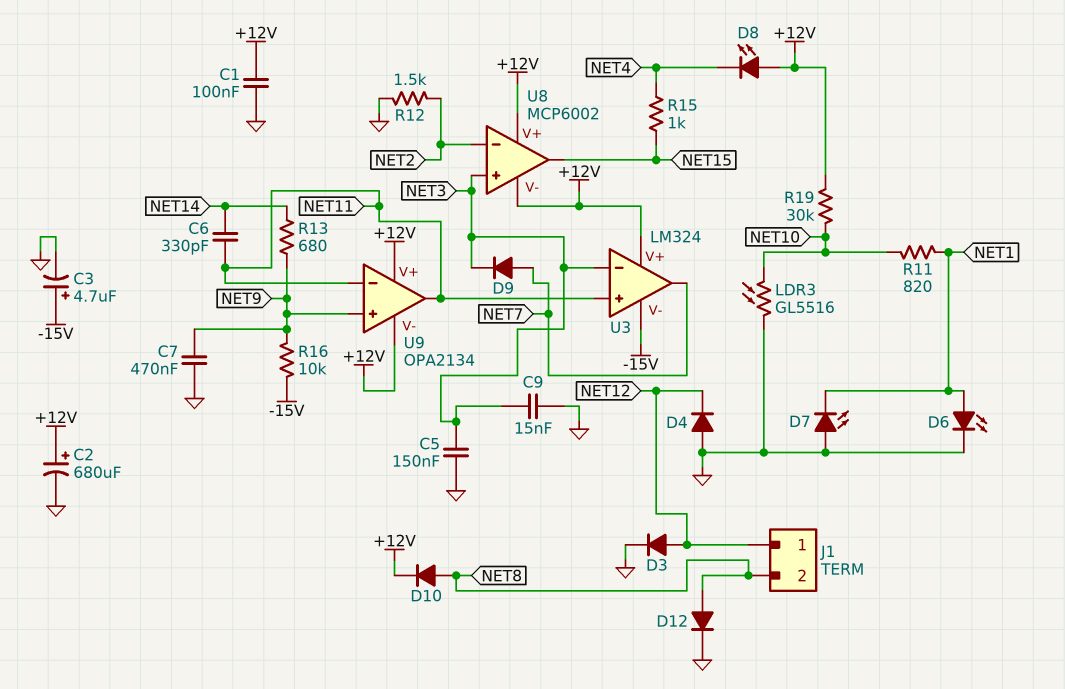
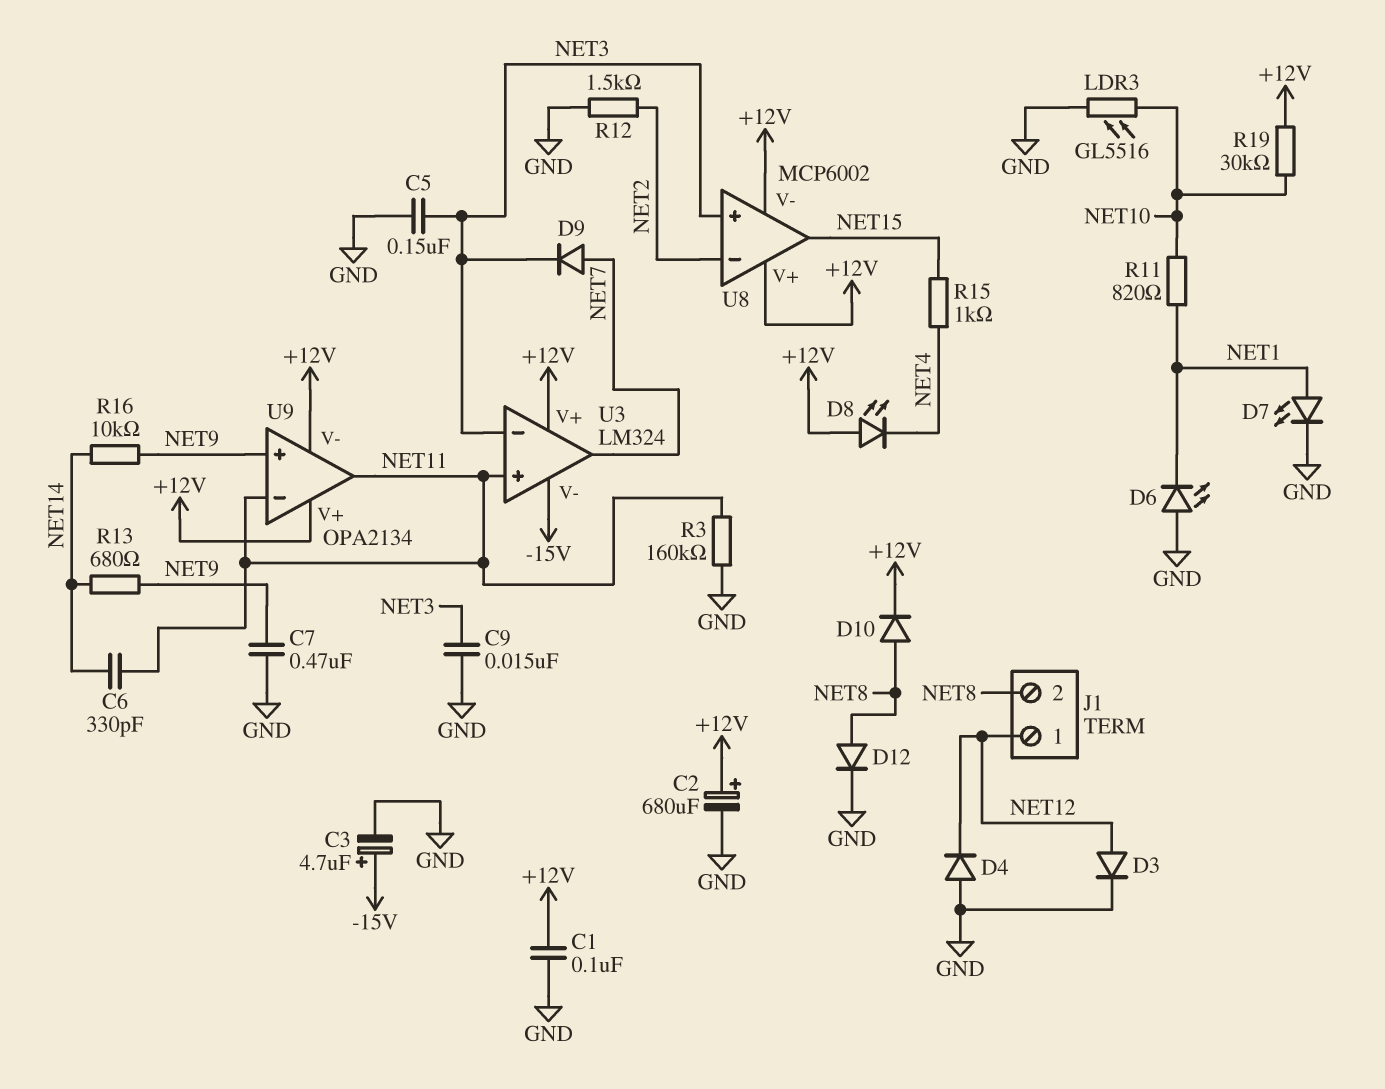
D6: LED (A NET1, K GND) -> LED (A GND, K NET1)
D7: LED (A GND, K NET1) -> LED (A NET1, K GND)
R3: none -> 160k (GND, NET11)
R16: 10k (-15V, NET9) -> 10k (NET9, NET14)

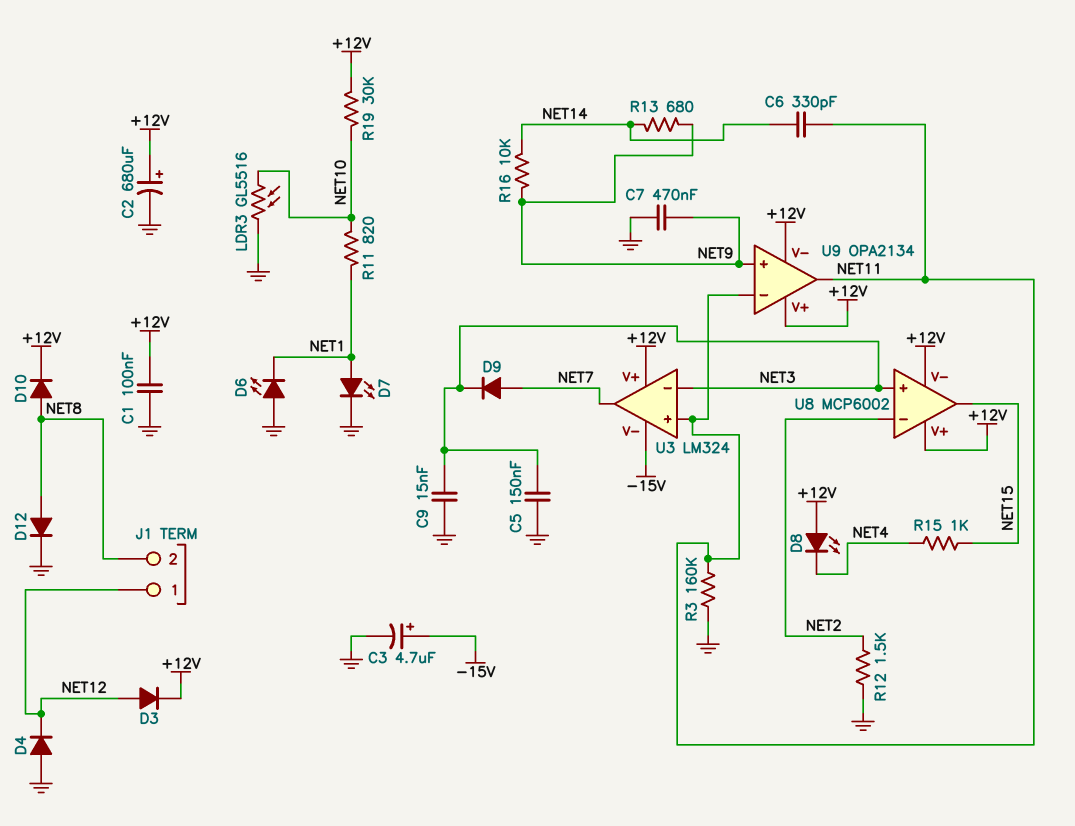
D3: diode (A NET12, K GND) -> diode (A NET12, K +12V)

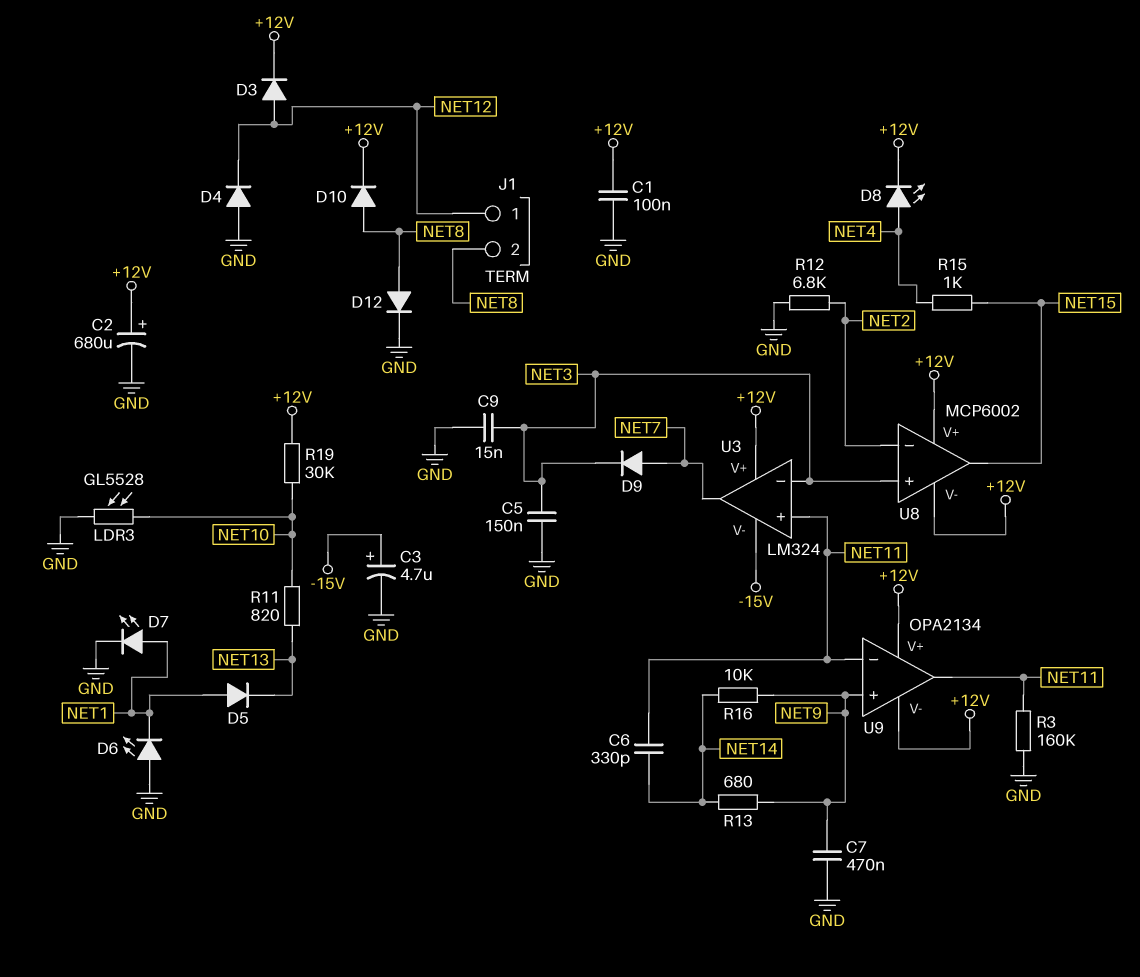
D5: none -> diode (A NET1, K NET13)
D8: LED (A +12V, K NET4) -> LED (A NET4, K +12V)
LDR3: GL5516 (GND, NET10) -> GL5528 (GND, NET10)
R11: 820 (NET1, NET10) -> 820 (NET10, NET13)
R12: 1.5k (GND, NET2) -> 6.8k (GND, NET2)

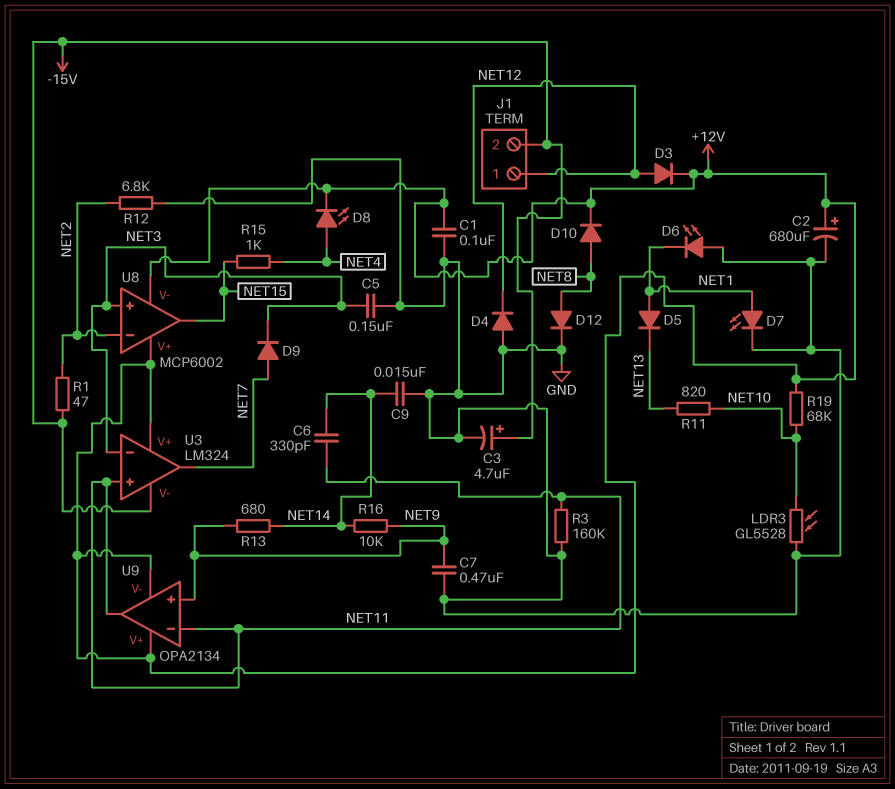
C9: 15nF (GND, NET3) -> 15nF (GND, NET14)
J1 pin 2: NET8 -> -15V
R1: none -> 47 (-15V, NET2)
R19: 30k (+12V, NET10) -> 68k (+12V, NET10)

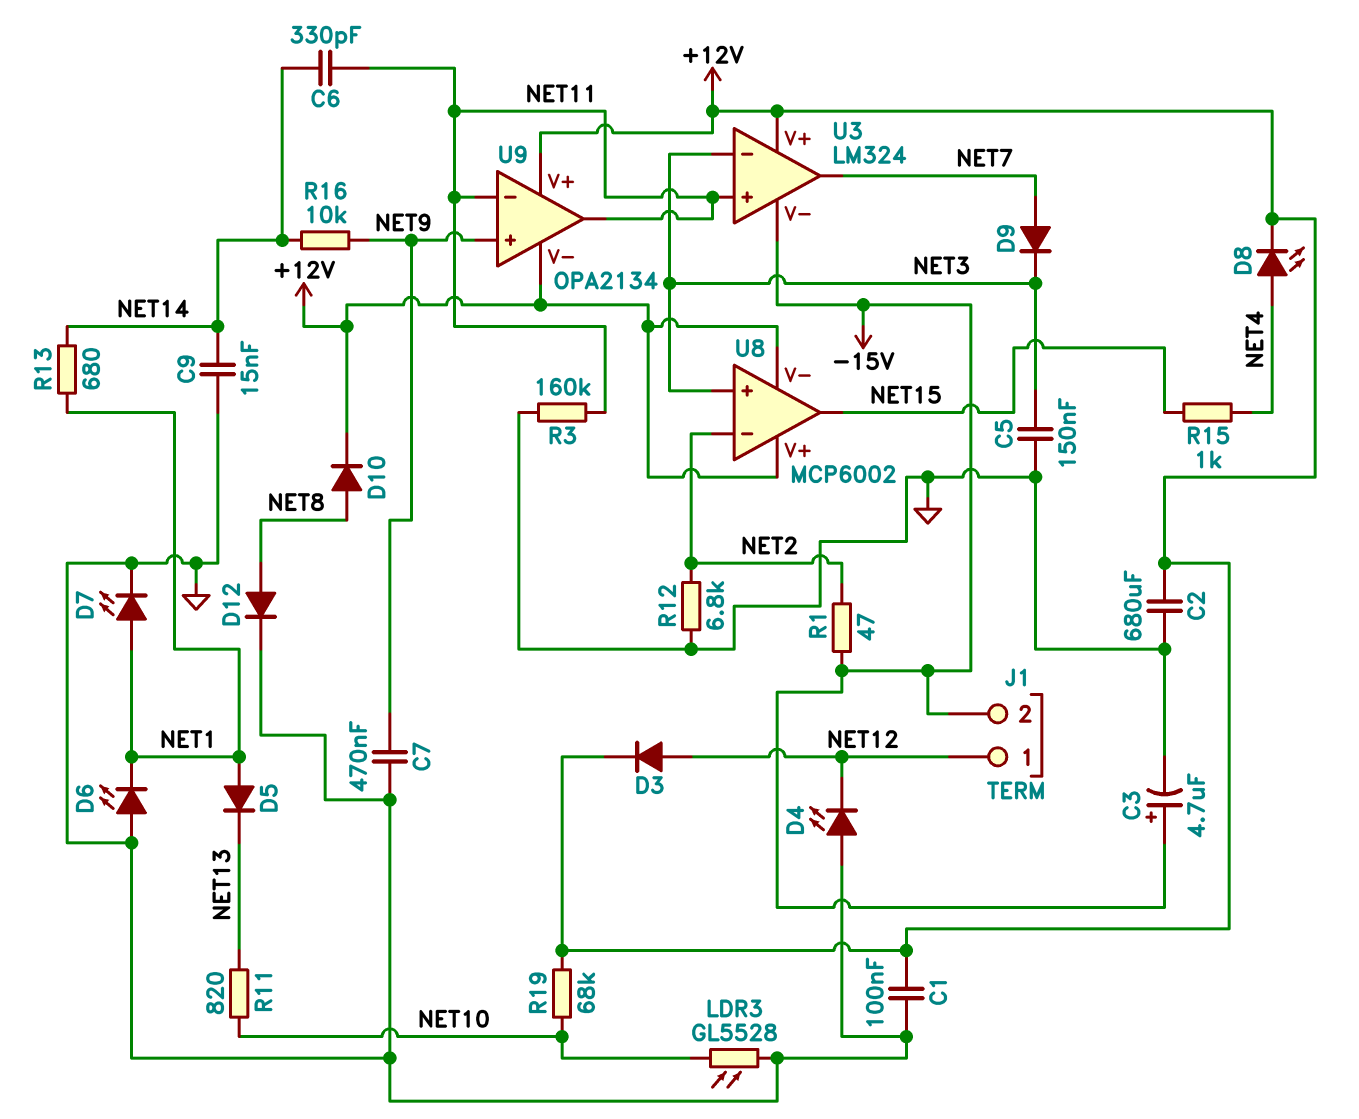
C2: 680uF (plus +12V, minus GND) -> 680uF (+12V, GND)
D4: diode (A GND, K NET12) -> LED (A GND, K NET12)
R13: 680 (NET9, NET14) -> 680 (NET1, NET14)

